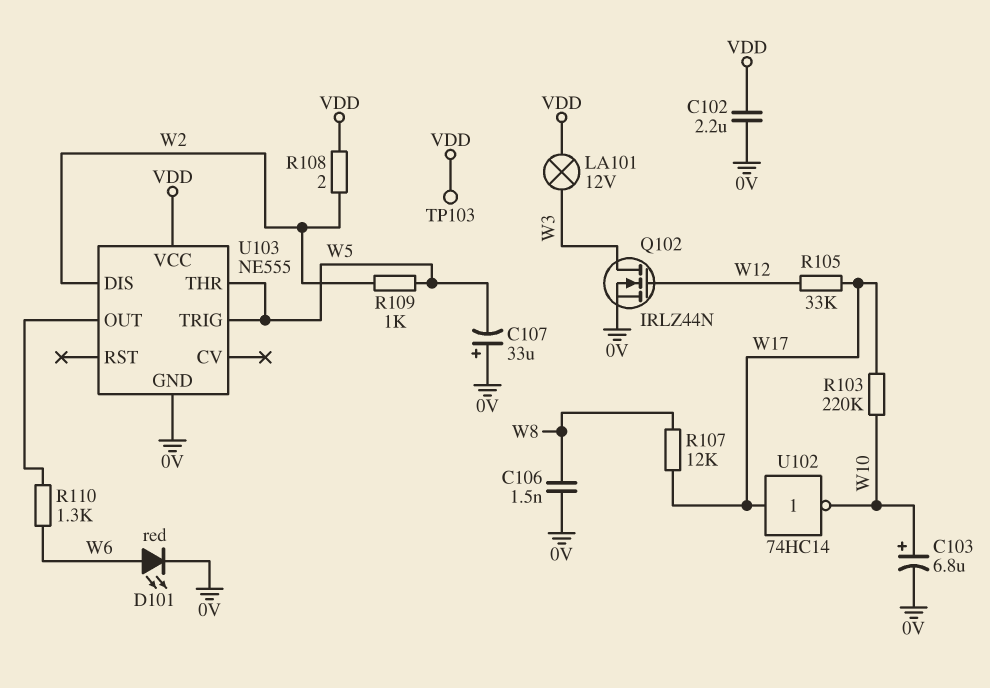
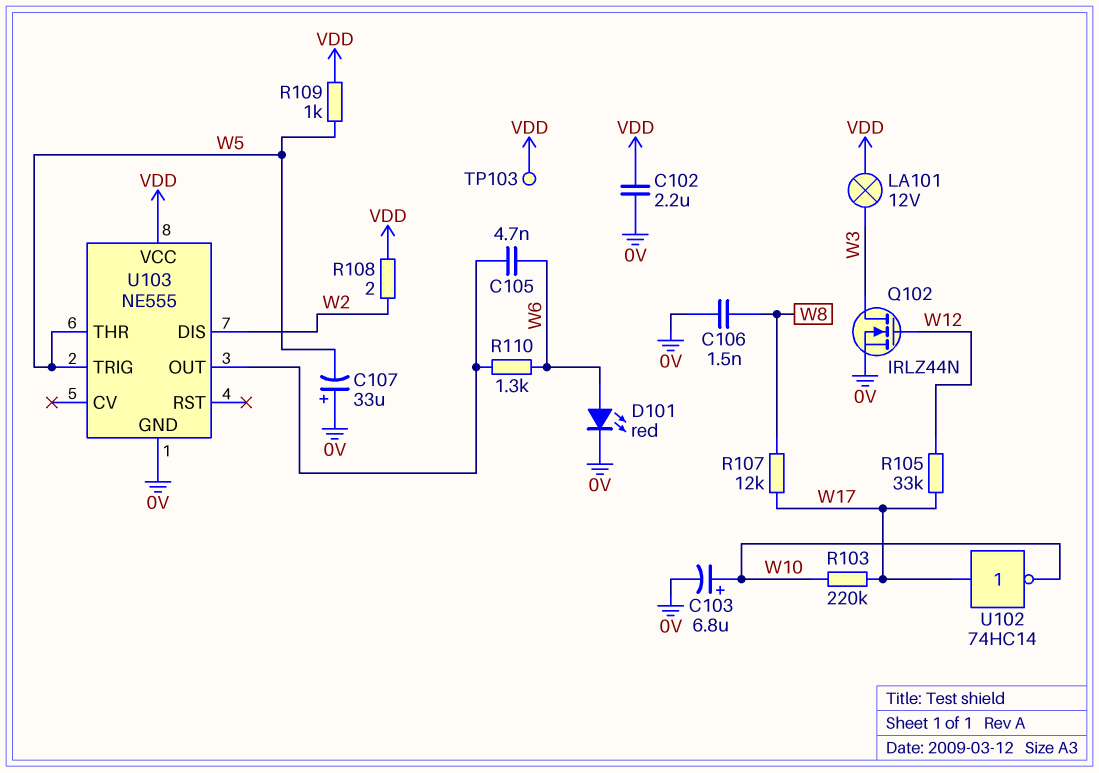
C105: none -> 4.7nF (U103/OUT, W6)
R109: 1k (W2, W5) -> 1k (VDD, W5)

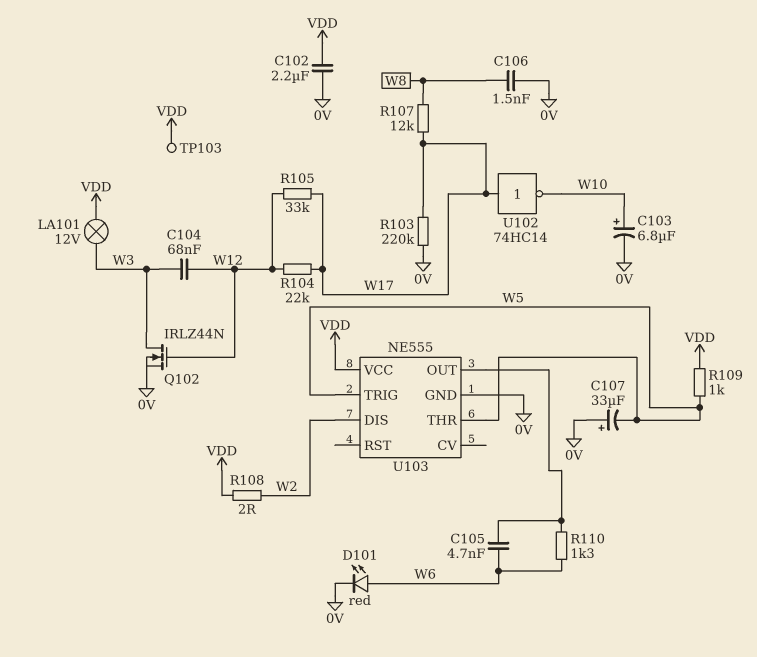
C104: none -> 68nF (W3, W12)
R103: 220k (W10, W17) -> 220k (0V, W17)
R104: none -> 22k (W12, W17)

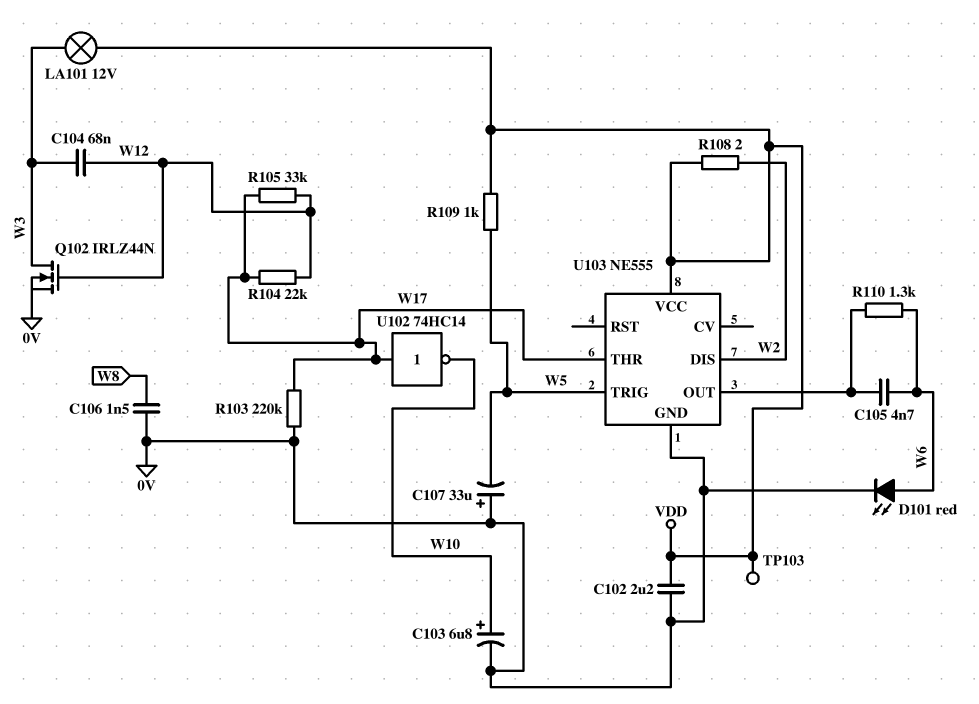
R107: 12k (W8, W17) -> none
U103 pin THR: W5 -> W17

